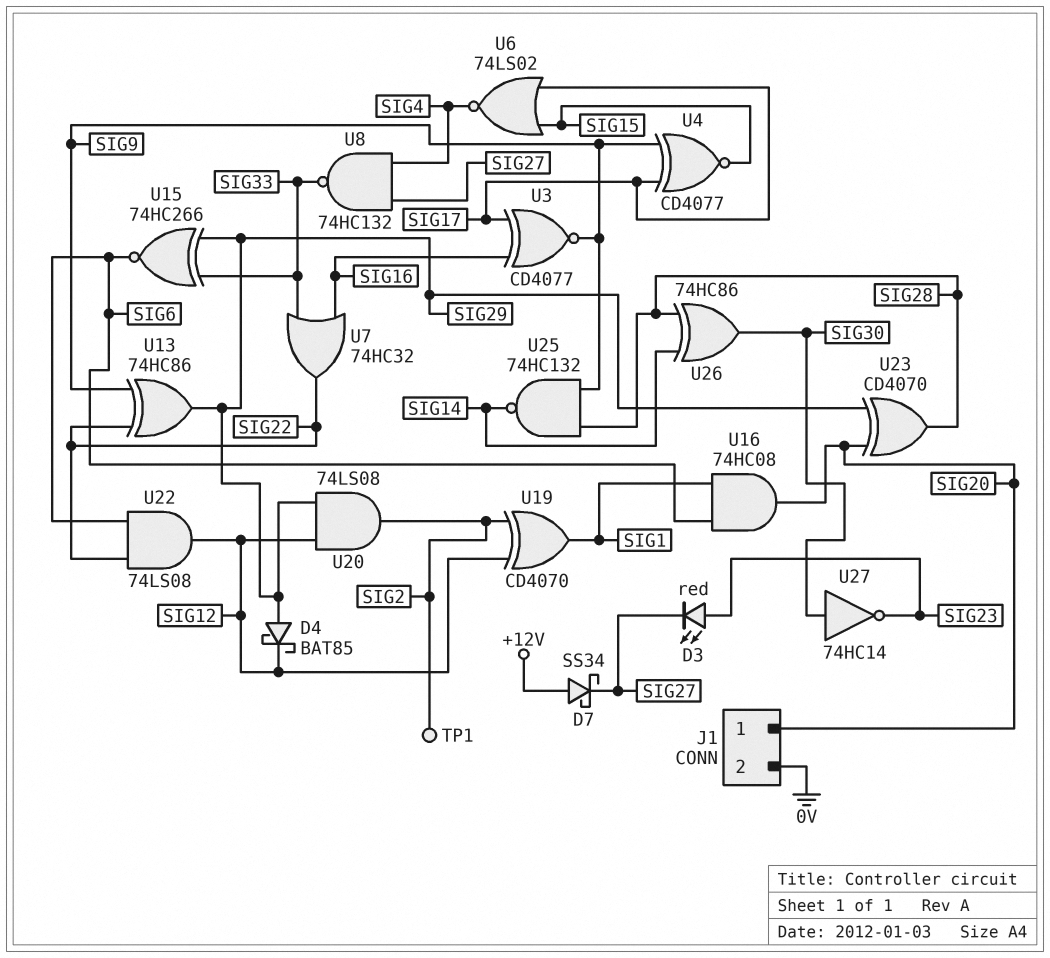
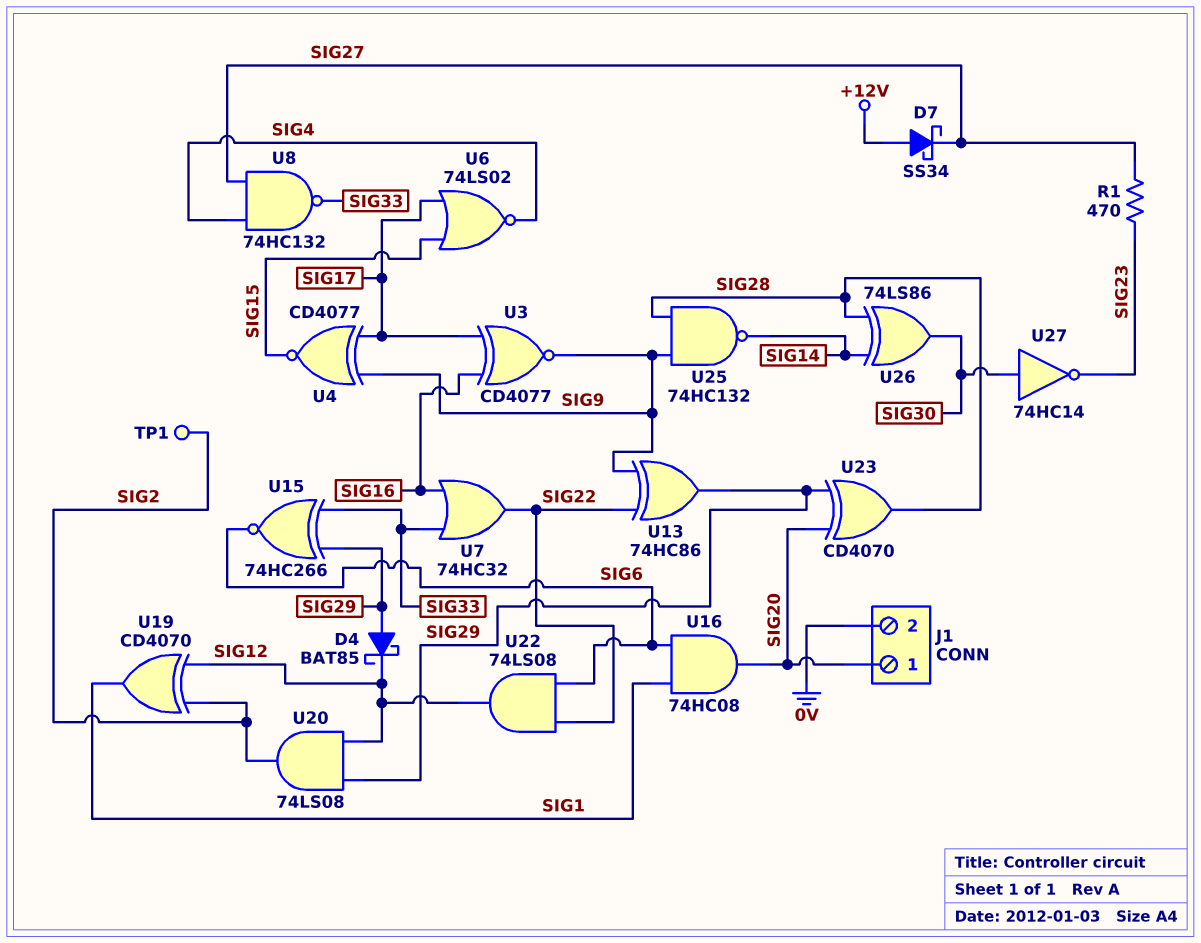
D3: LED red (A SIG23, K SIG27) -> none
R1: none -> 470 (SIG23, SIG27)
U26: XOR 74HC86 (in SIG14, in SIG28, out SIG30) -> XOR 74LS86 (in SIG14, in SIG28, out SIG30)

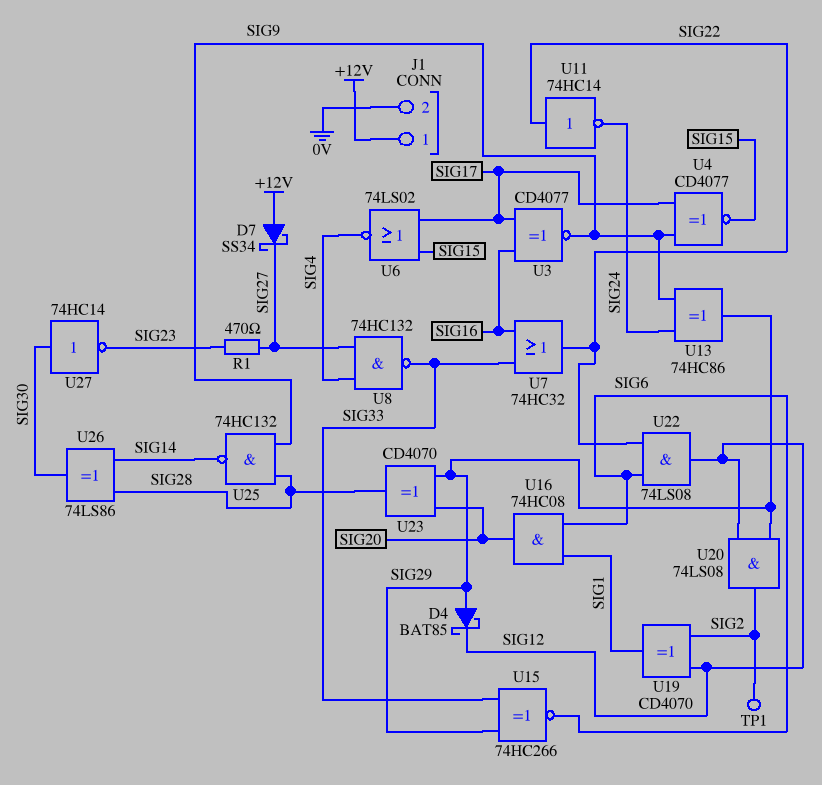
J1 pin 1: SIG20 -> +12V
U11: none -> NOT 74HC14 (in SIG22, out SIG24)
U13: XOR 74HC86 (in SIG9, in SIG22, out SIG29) -> XOR 74HC86 (in SIG9, in SIG24, out SIG29)

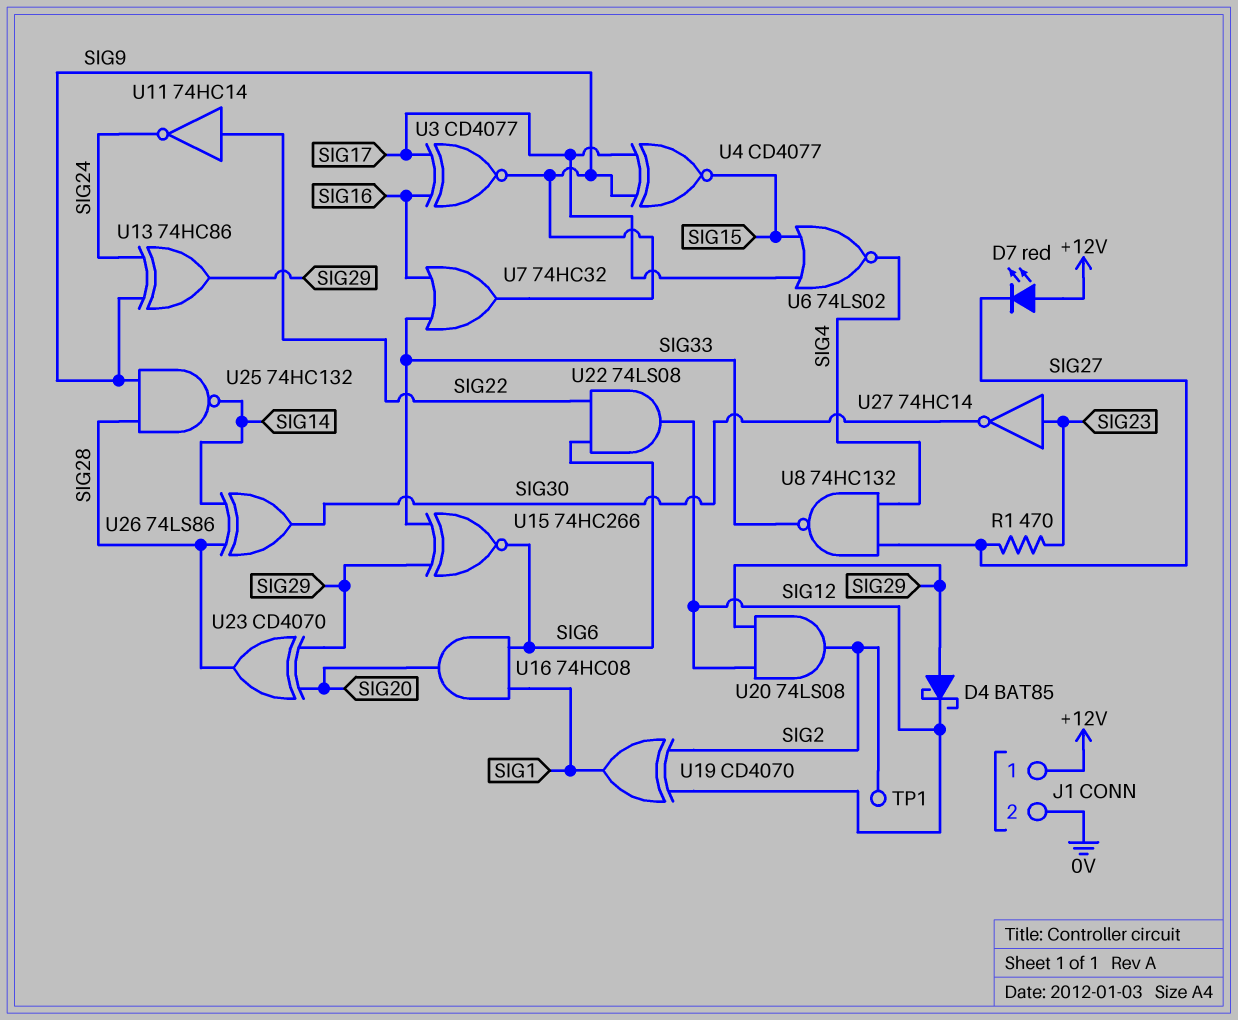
D7: schottky SS34 (A +12V, K SIG27) -> LED red (A +12V, K SIG27)
U7: OR 74HC32 (in SIG16, in SIG33, out SIG22) -> OR 74HC32 (in SIG16, in SIG33, out SIG9)
U27: NOT 74HC14 (in SIG30, out SIG23) -> NOT 74HC14 (in SIG23, out SIG30)

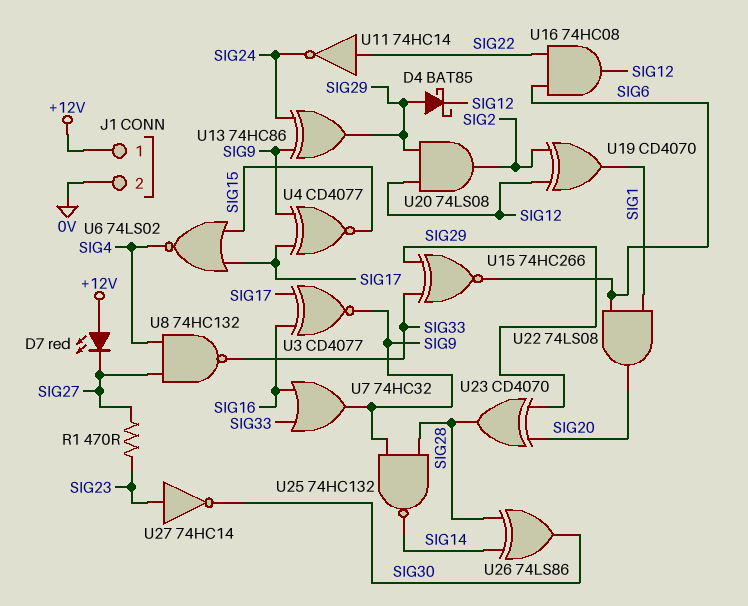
TP1: test point (SIG2) -> none
U16: AND 74HC08 (in SIG1, in SIG6, out SIG20) -> AND 74HC08 (in SIG6, in SIG22, out SIG12)
U22: AND 74LS08 (in SIG6, in SIG22, out SIG12) -> AND 74LS08 (in SIG1, in SIG6, out SIG20)

